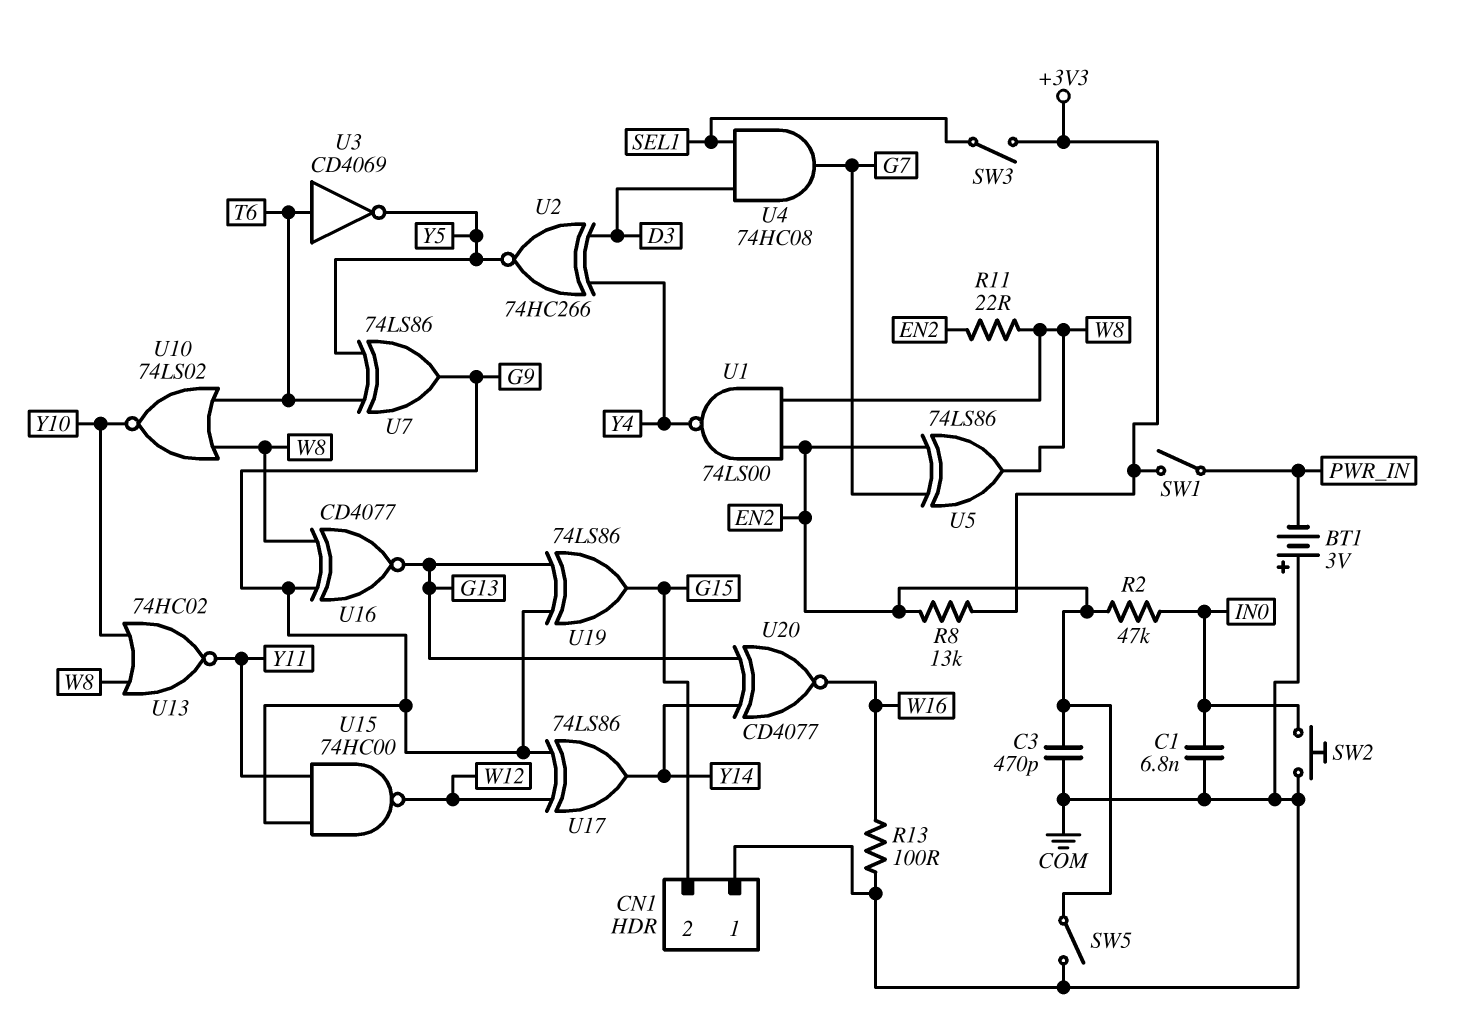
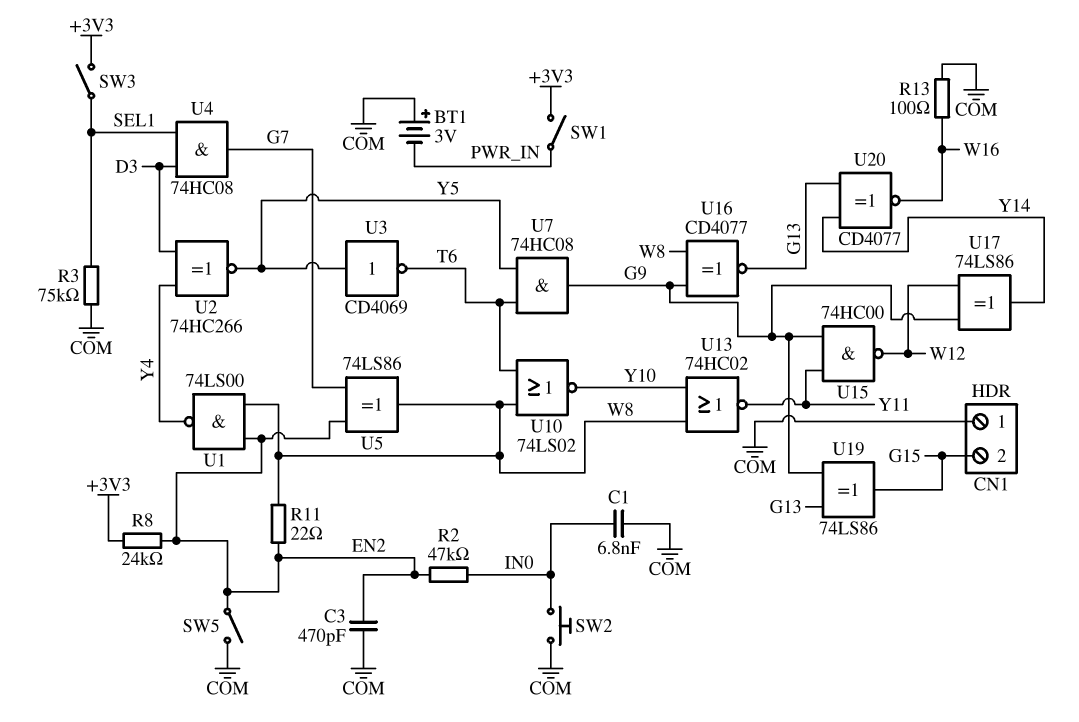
R3: none -> 75k (COM, SEL1)
R8: 13k (+3V3, EN2) -> 24k (+3V3, EN2)
U3: NOT CD4069 (in T6, out Y5) -> NOT CD4069 (in Y5, out T6)
U7: XOR 74LS86 (in T6, in Y5, out G9) -> AND 74HC08 (in T6, in Y5, out G9)

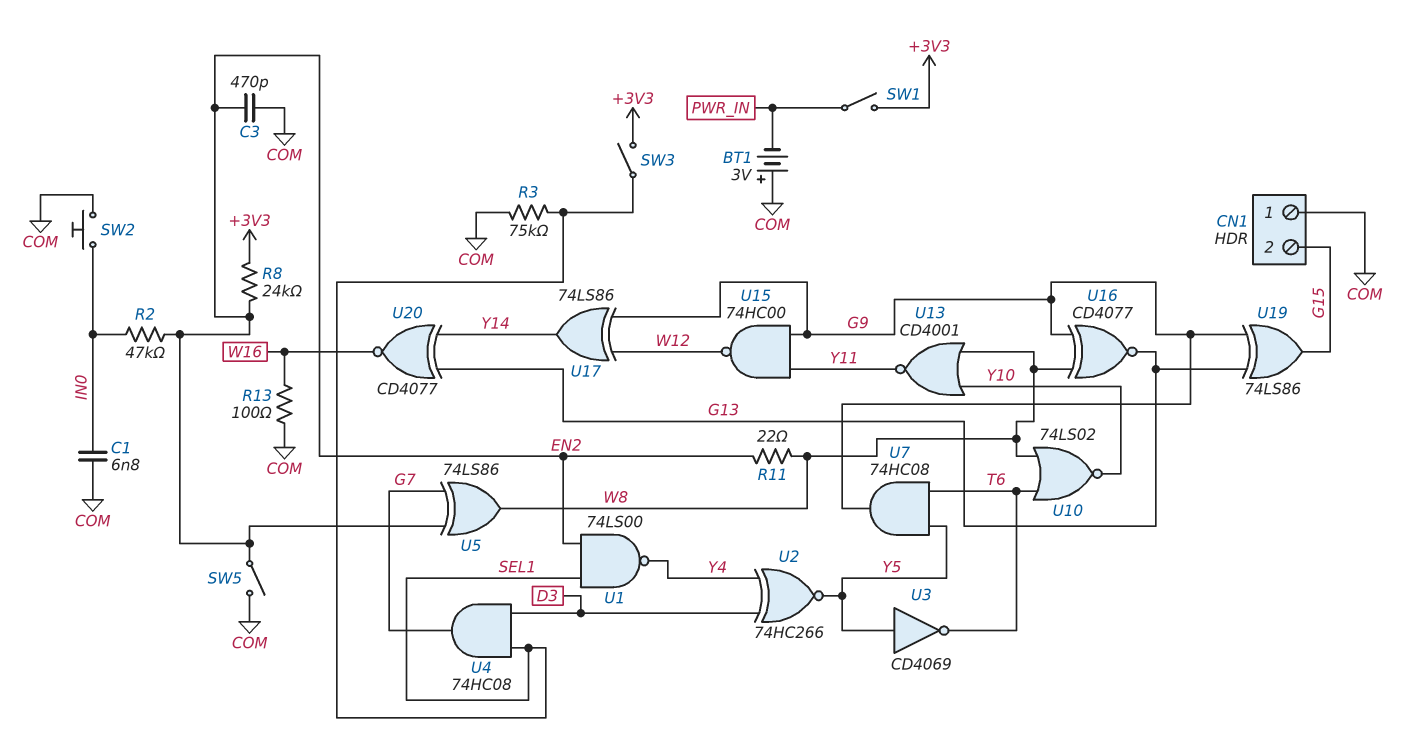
U1: NAND 74LS00 (in EN2, in W8, out Y4) -> NAND 74LS00 (in EN2, in SEL1, out Y4)
U13: NOR 74HC02 (in W8, in Y10, out Y11) -> NOR CD4001 (in W8, in Y10, out Y11)

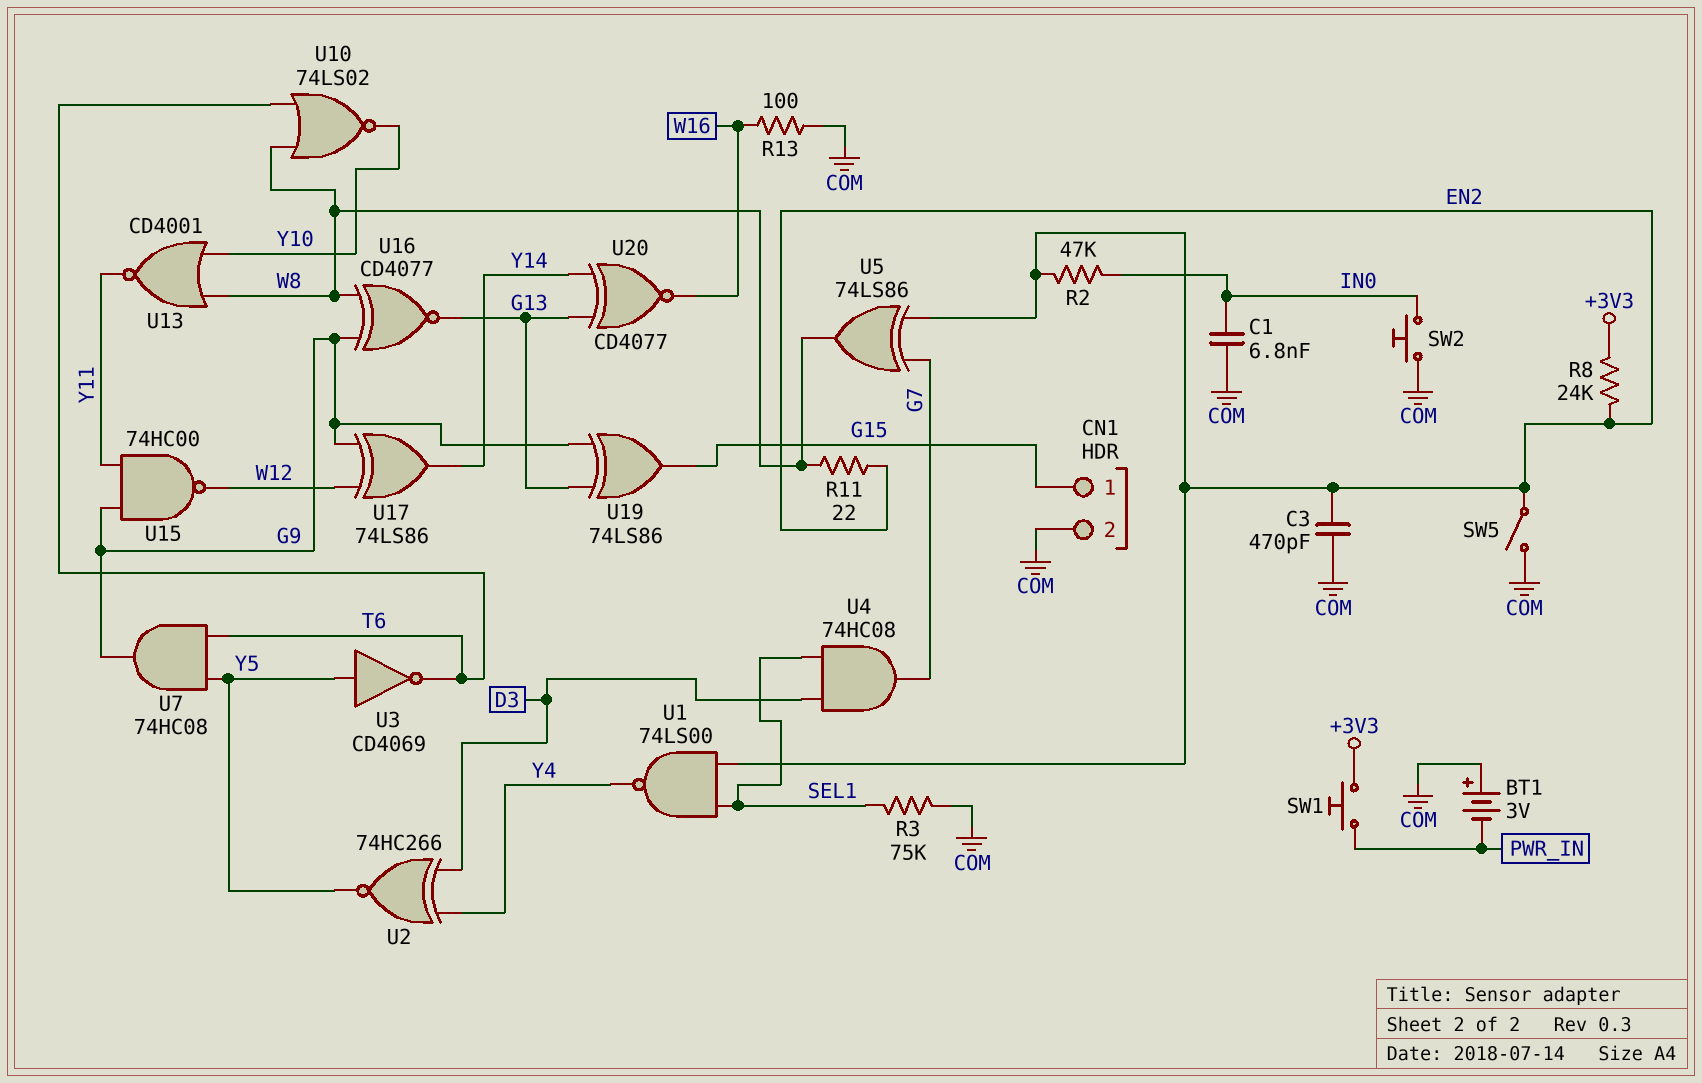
CN1 pin 1: COM -> G15
CN1 pin 2: G15 -> COM
SW1: switch (+3V3, PWR_IN) -> button (+3V3, PWR_IN)
SW3: switch (+3V3, SEL1) -> none

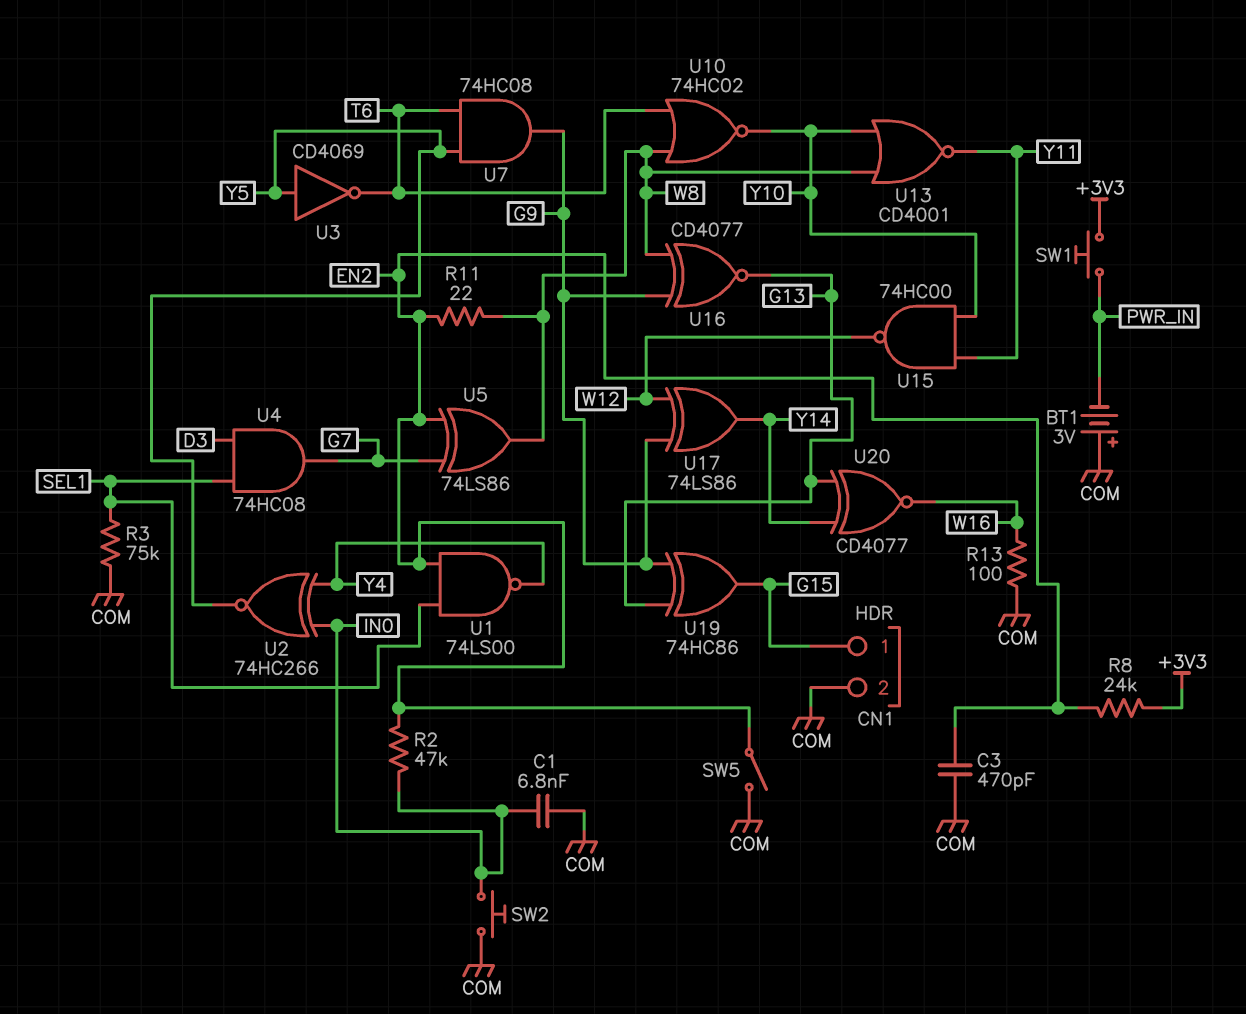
U2: XNOR 74HC266 (in D3, in Y4, out Y5) -> XNOR 74HC266 (in IN0, in Y4, out Y5)
U10: NOR 74LS02 (in T6, in W8, out Y10) -> NOR 74HC02 (in T6, in W8, out Y10)
U15: NAND 74HC00 (in G9, in Y11, out W12) -> NAND 74HC00 (in Y10, in Y11, out W12)
U19: XOR 74LS86 (in G9, in G13, out G15) -> XOR 74HC86 (in G9, in G13, out G15)

